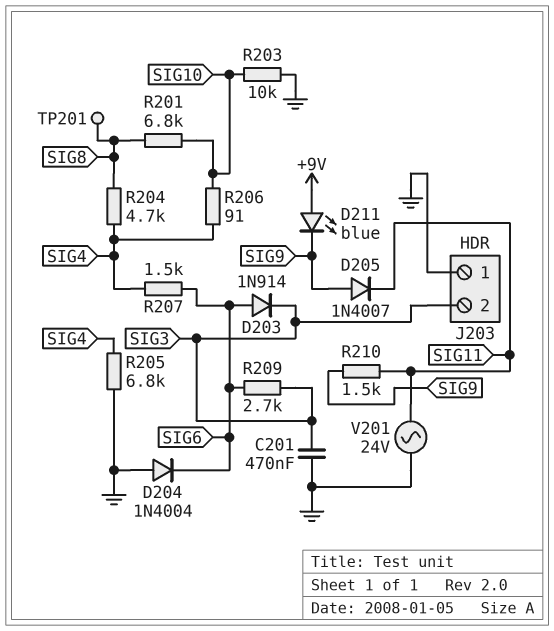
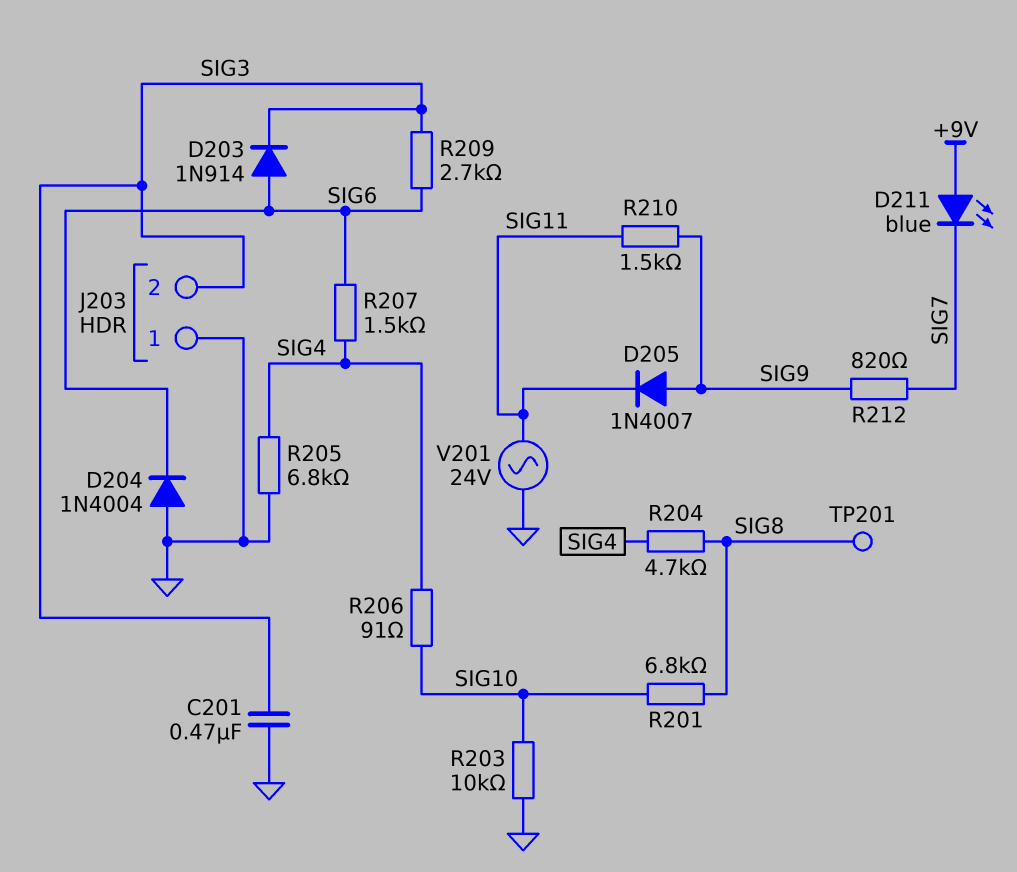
D211: LED blue (A +9V, K SIG9) -> LED blue (A +9V, K SIG7)
R212: none -> 820 (SIG7, SIG9)

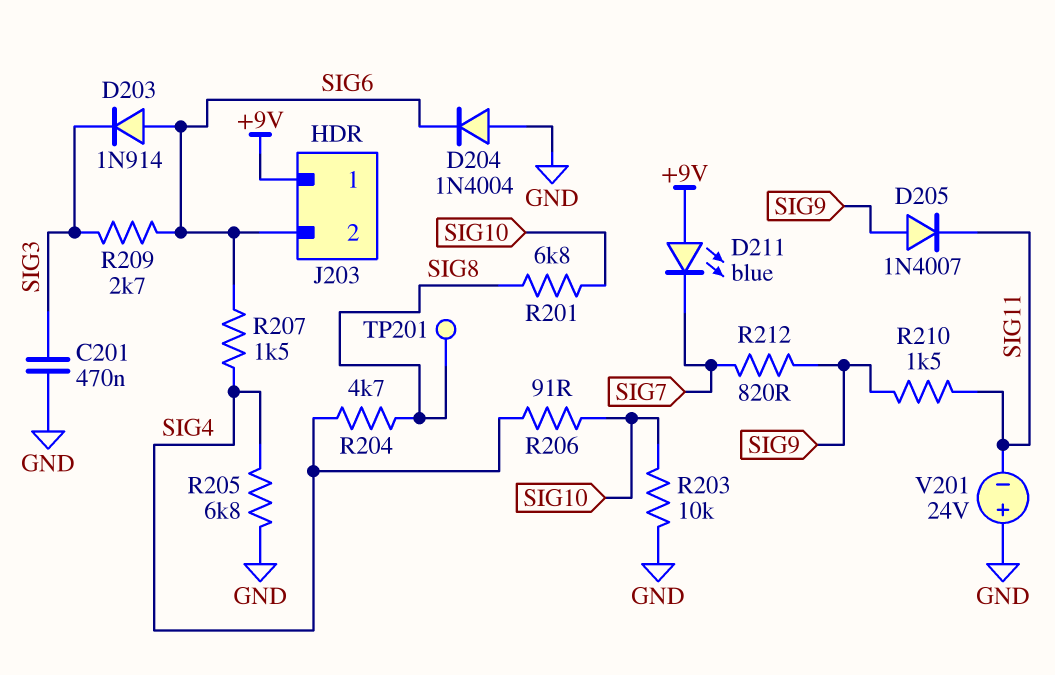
J203 pin 1: GND -> +9V
J203 pin 2: SIG3 -> SIG6
V201: AC 24V (GND, SIG11) -> 24V (plus GND, minus SIG11)

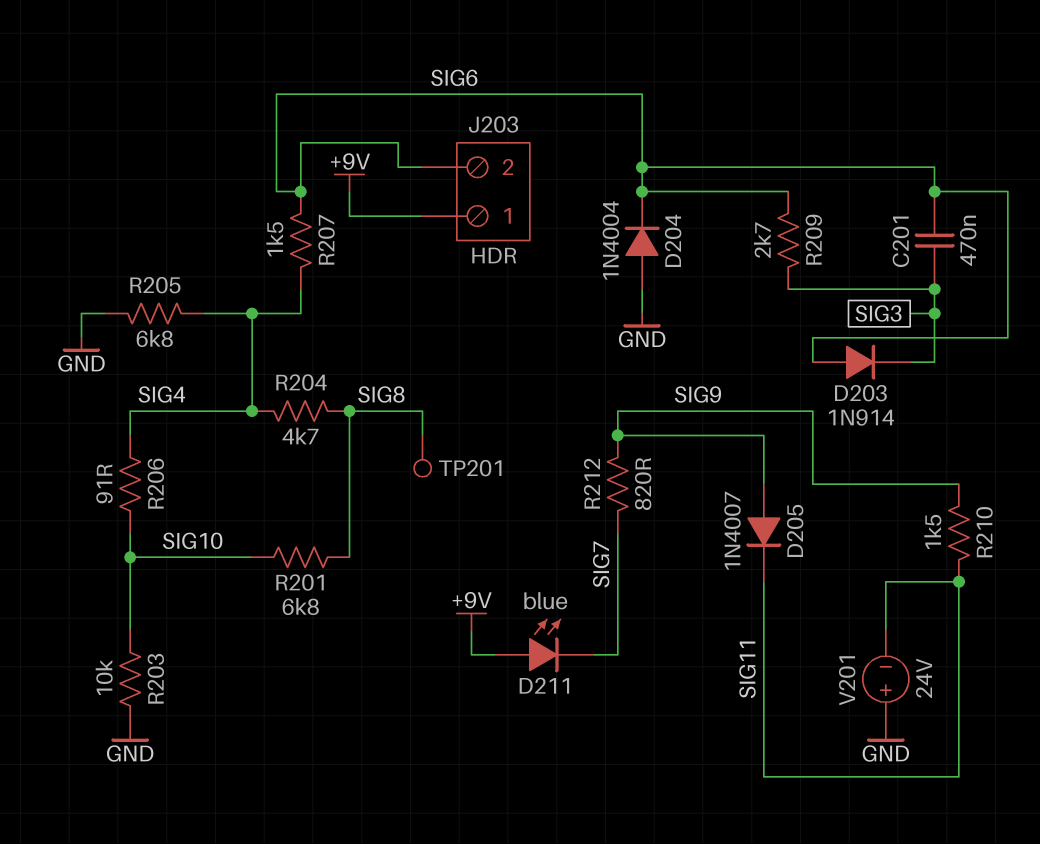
C201: 470nF (GND, SIG3) -> 470nF (SIG3, SIG6)

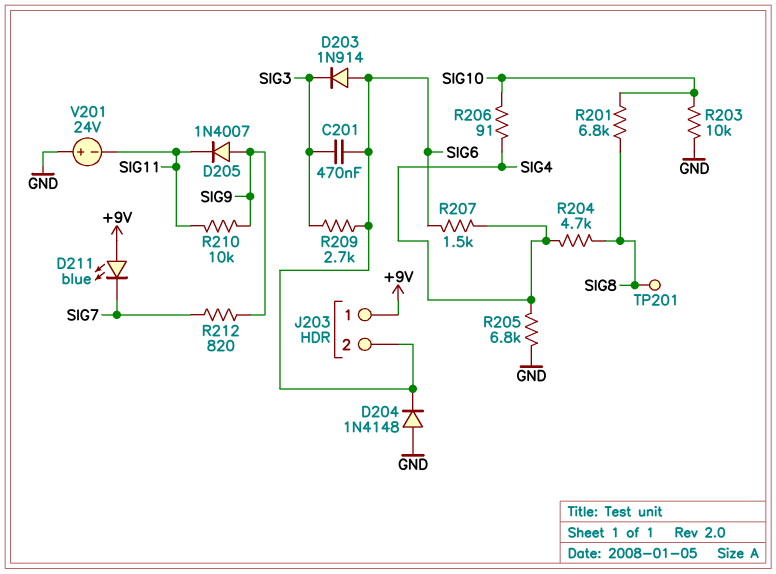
D204: diode 1N4004 (A GND, K SIG6) -> diode 1N4148 (A GND, K SIG6)
R210: 1.5k (SIG9, SIG11) -> 10k (SIG9, SIG11)

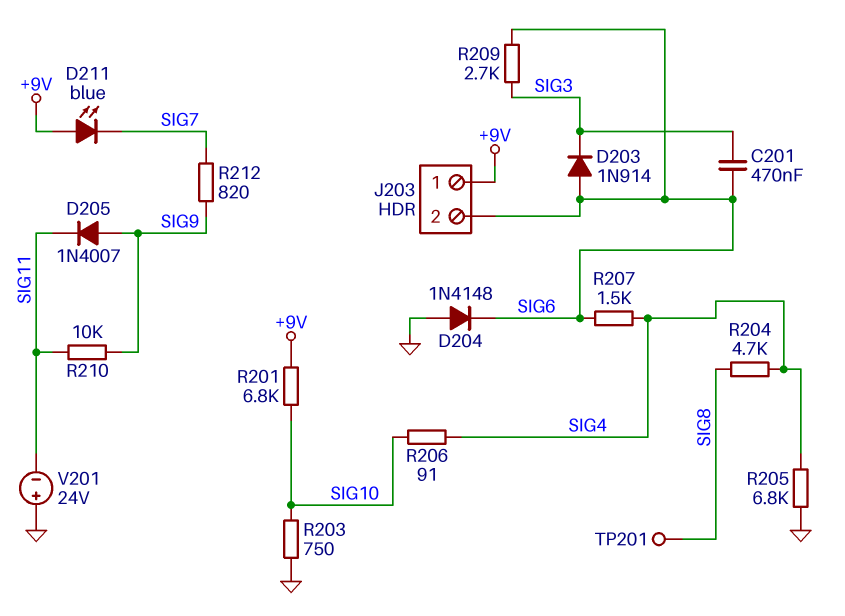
R201: 6.8k (SIG8, SIG10) -> 6.8k (+9V, SIG10)
R203: 10k (GND, SIG10) -> 750 (GND, SIG10)

